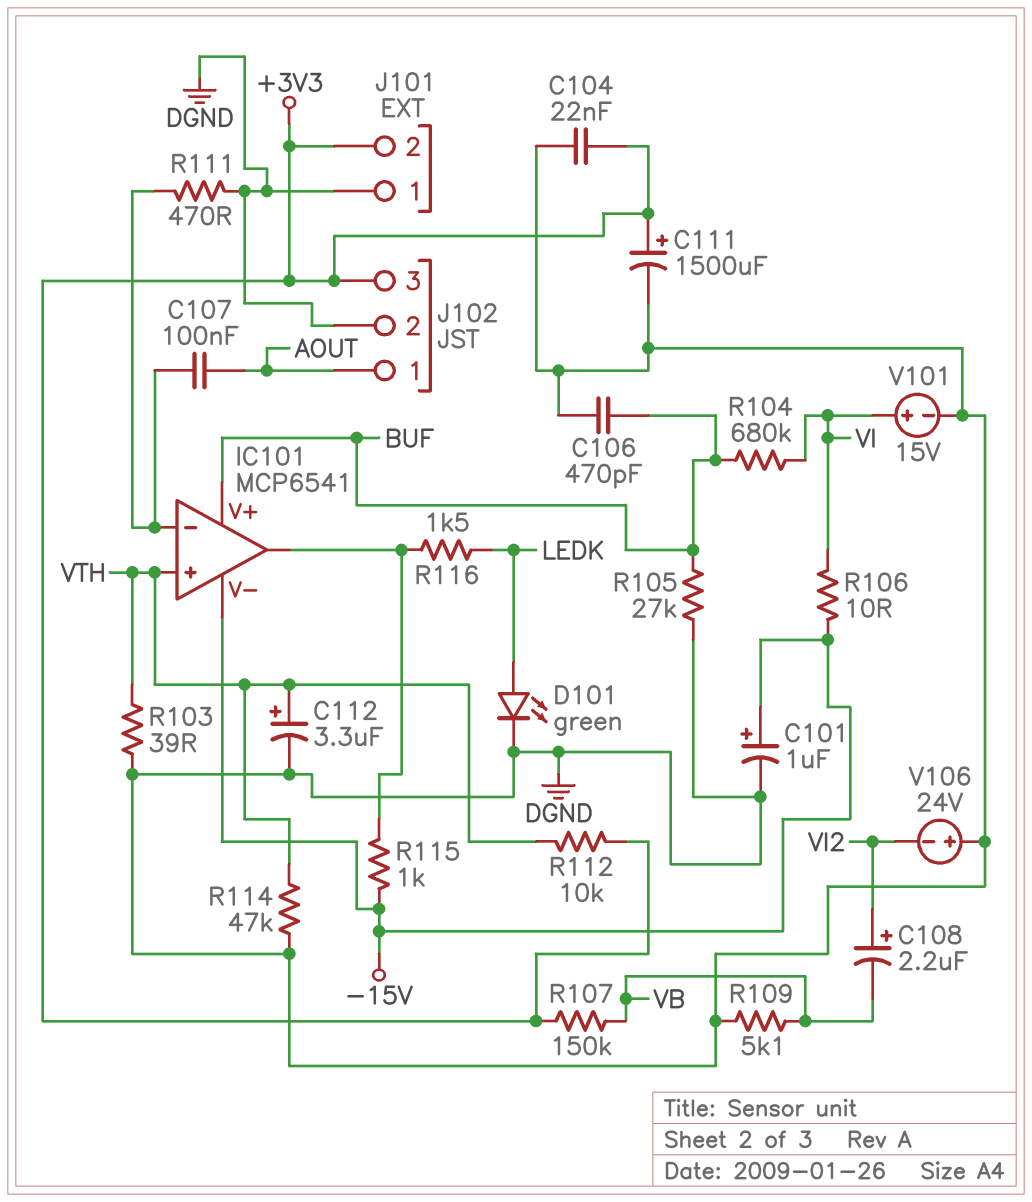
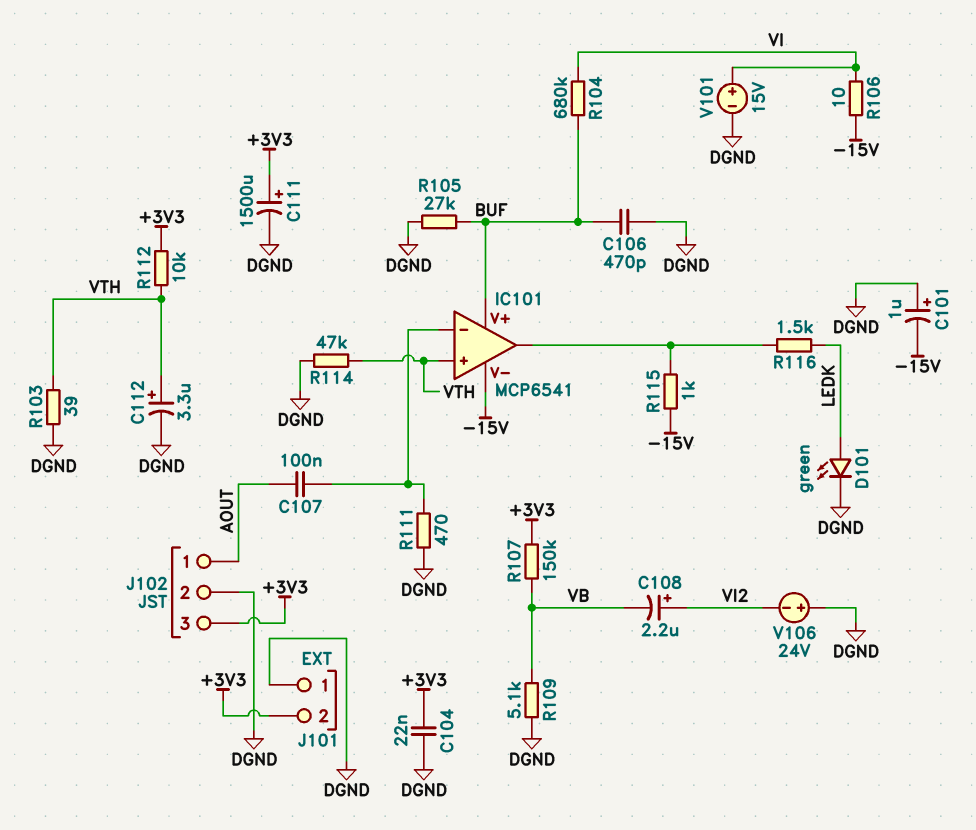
C101: 1uF (plus -15V, minus DGND) -> 1uF (plus DGND, minus -15V)

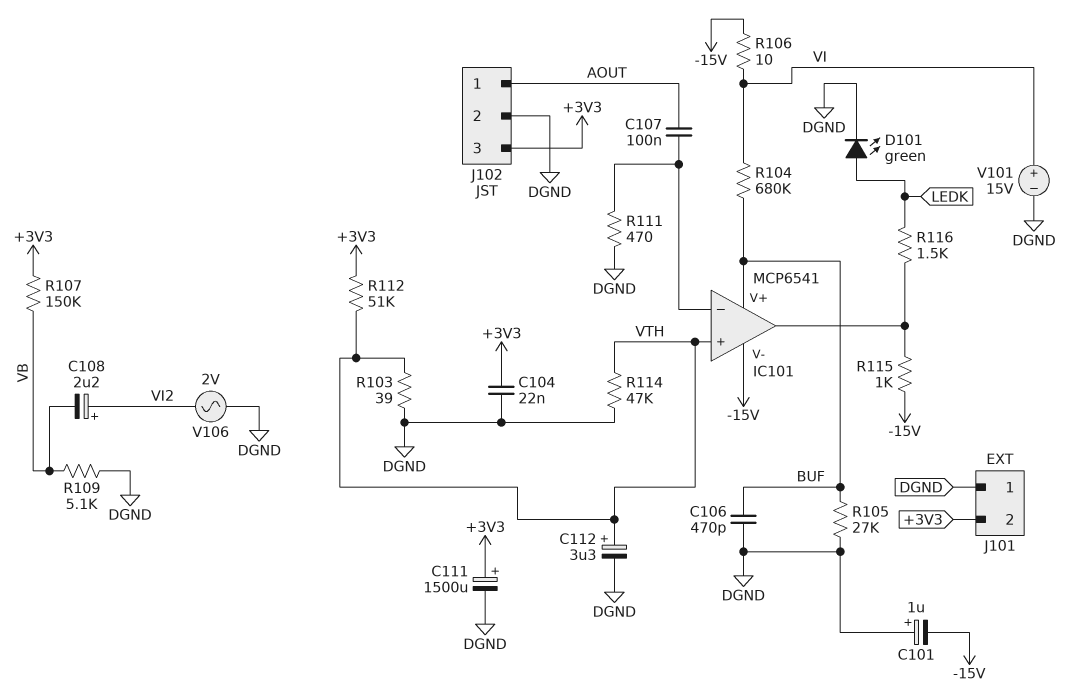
R112: 10k (+3V3, VTH) -> 51k (+3V3, VTH)
V106: 24V (plus DGND, minus VI2) -> AC 2V (DGND, VI2)

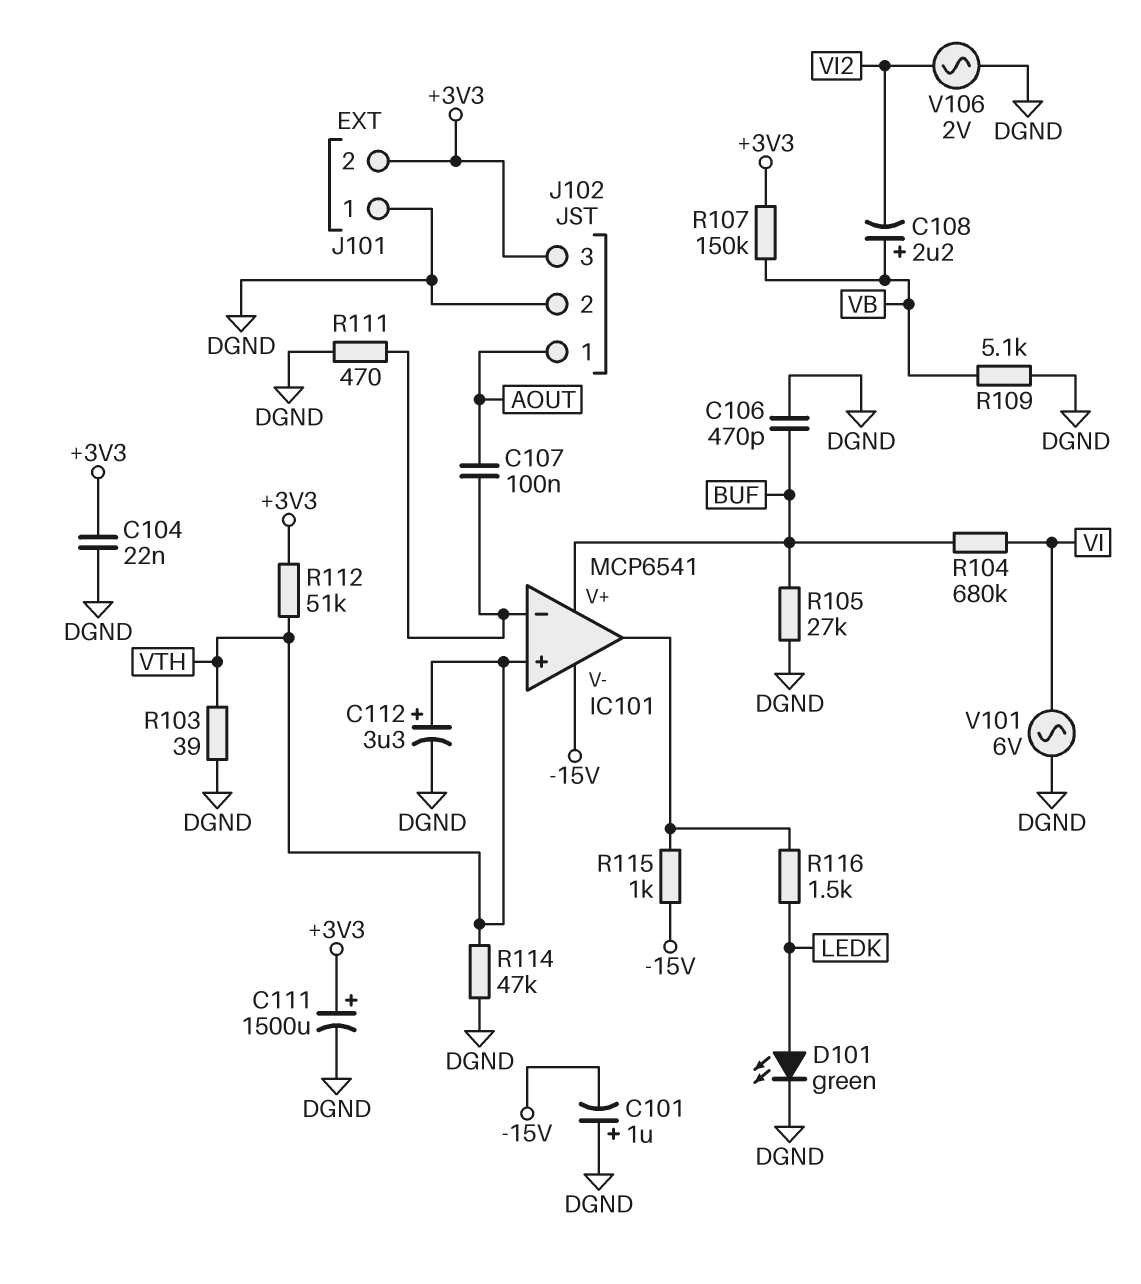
C108: 2.2uF (plus VI2, minus VB) -> 2.2uF (plus VB, minus VI2)
R106: 10 (-15V, VI) -> none
V101: 15V (plus VI, minus DGND) -> AC 6V (DGND, VI)

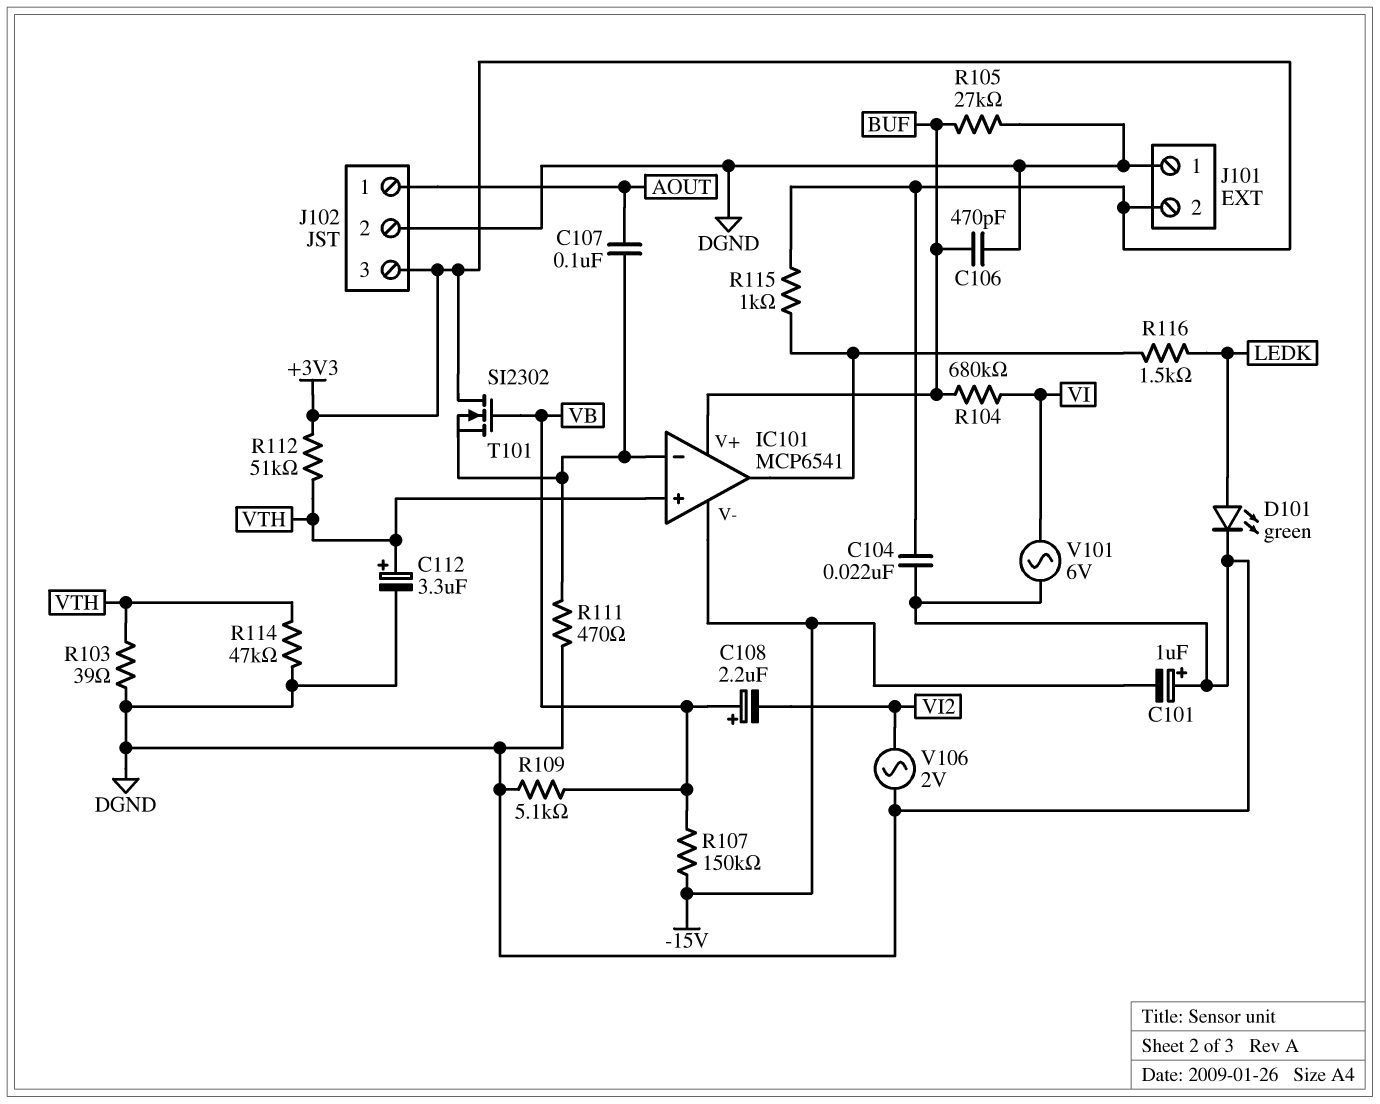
C111: 1500uF (plus +3V3, minus DGND) -> none
R107: 150k (+3V3, VB) -> 150k (-15V, VB)
R115: 1k (-15V, IC101/out) -> 1k (+3V3, IC101/out)
T101: none -> NMOS SI2302 (G VB, D +3V3, S IC101/in-)

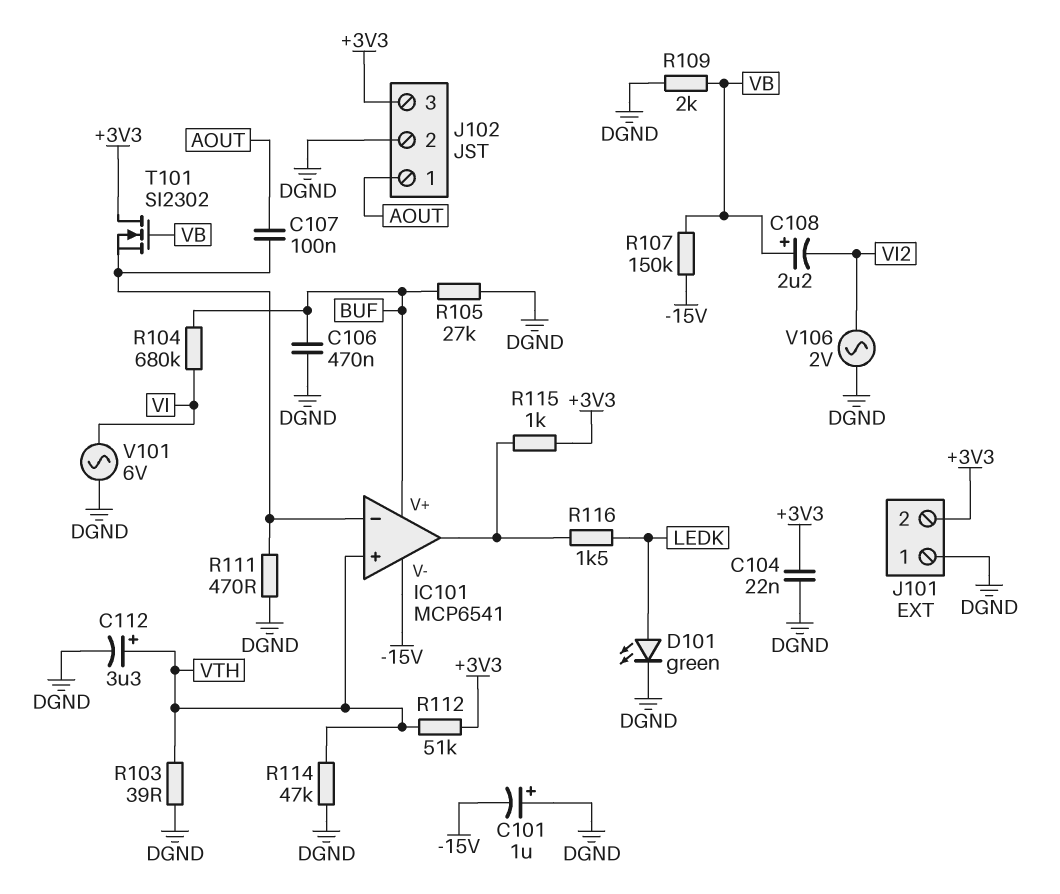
C106: 470pF (BUF, DGND) -> 470nF (BUF, DGND)
R109: 5.1k (DGND, VB) -> 2k (DGND, VB)

